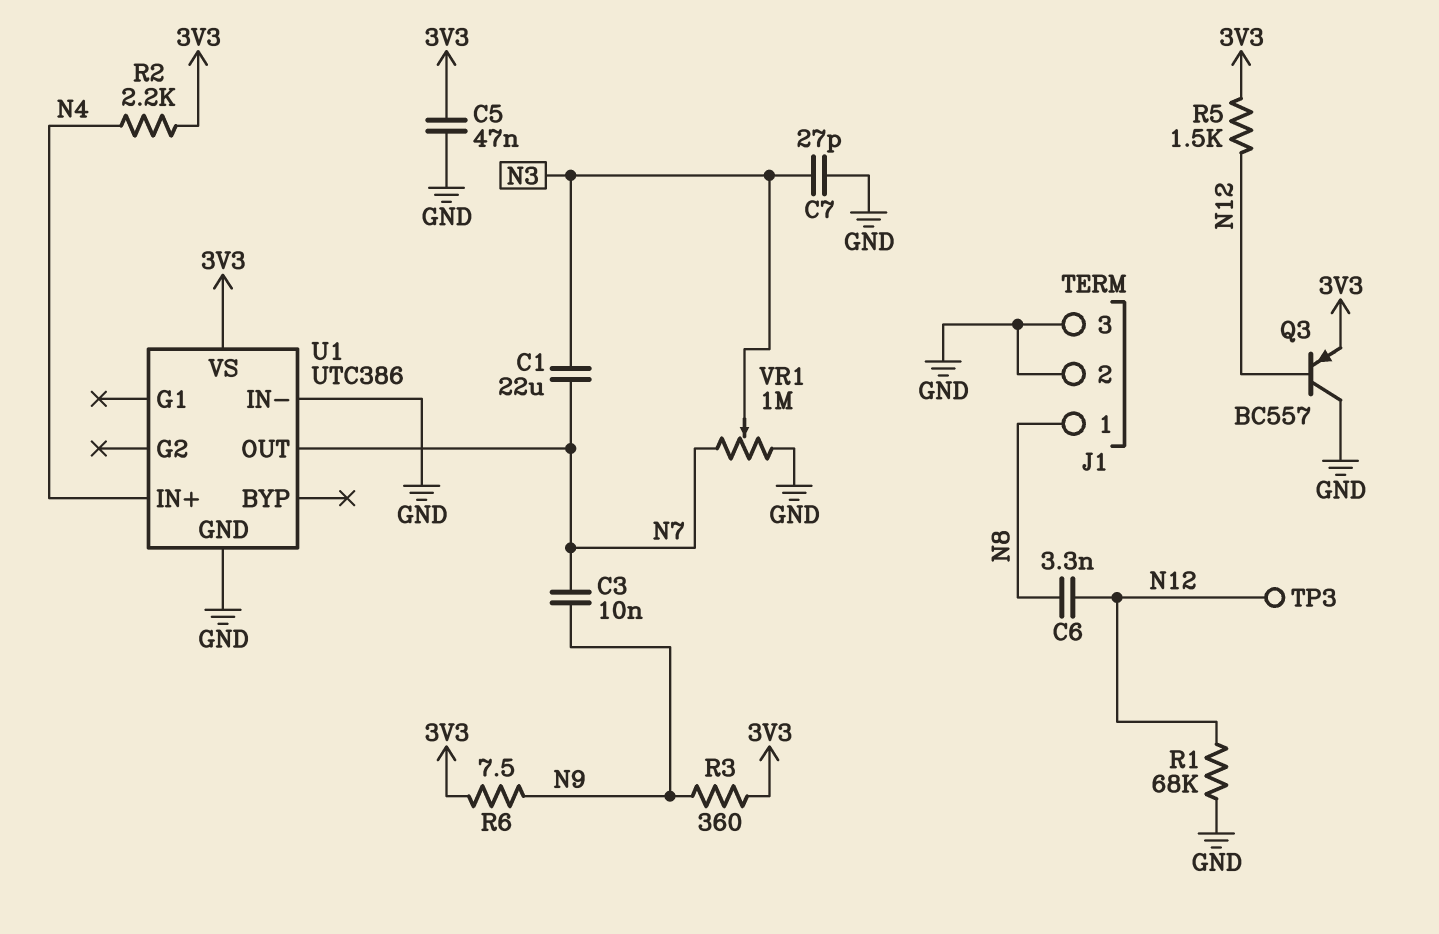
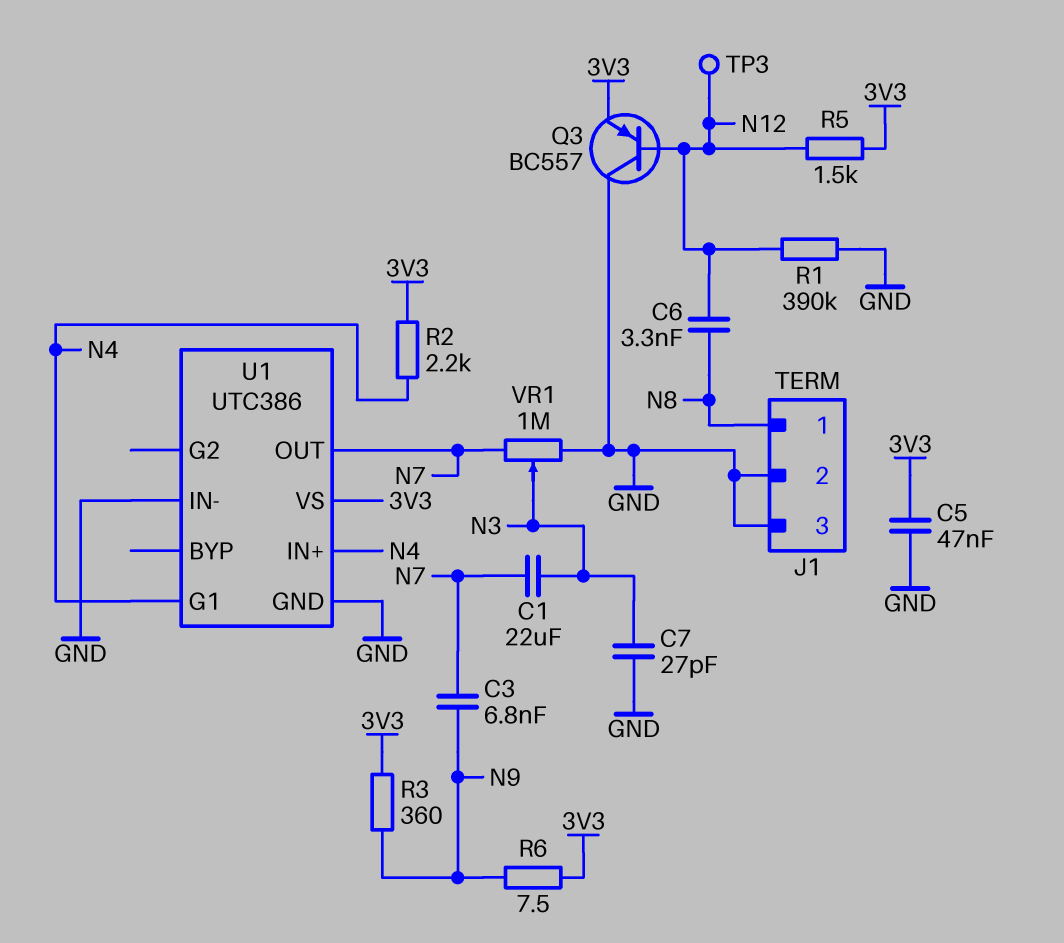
C3: 10nF (N7, N9) -> 6.8nF (N7, N9)
R1: 68k (GND, N12) -> 390k (GND, N12)
U1 pin G1: none -> N4

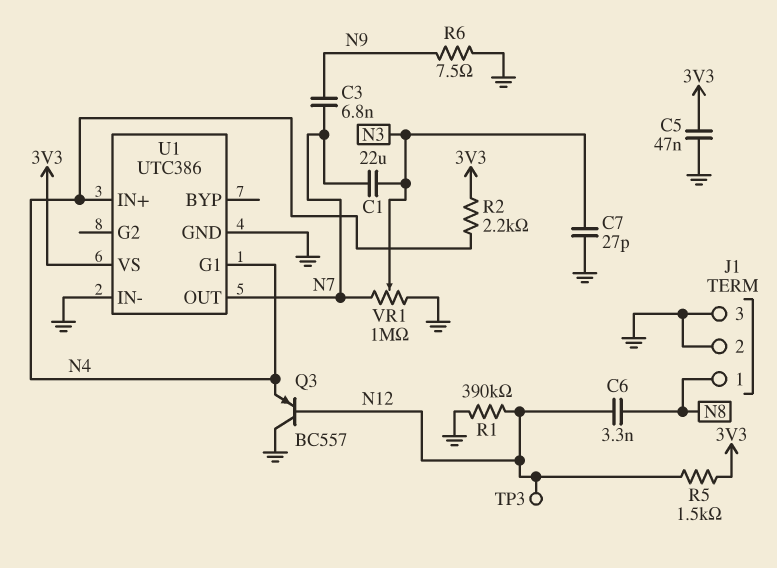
Q3: PNP BC557 (B N12, C GND, E 3V3) -> PNP BC557 (B N12, C GND, E N4)
R3: 360 (3V3, N9) -> none
R6: 7.5 (3V3, N9) -> 7.5 (GND, N9)

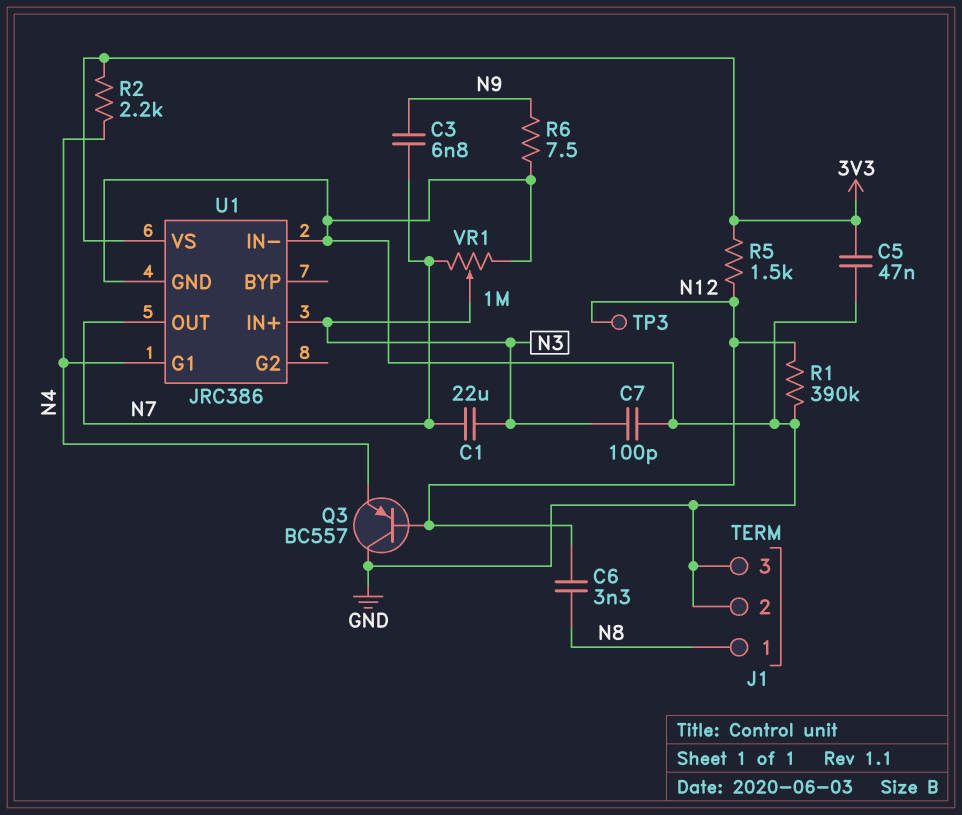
C7: 27pF (GND, N3) -> 100pF (GND, N3)
U1: UTC386 -> JRC386
U1 pin IN+: N4 -> N3

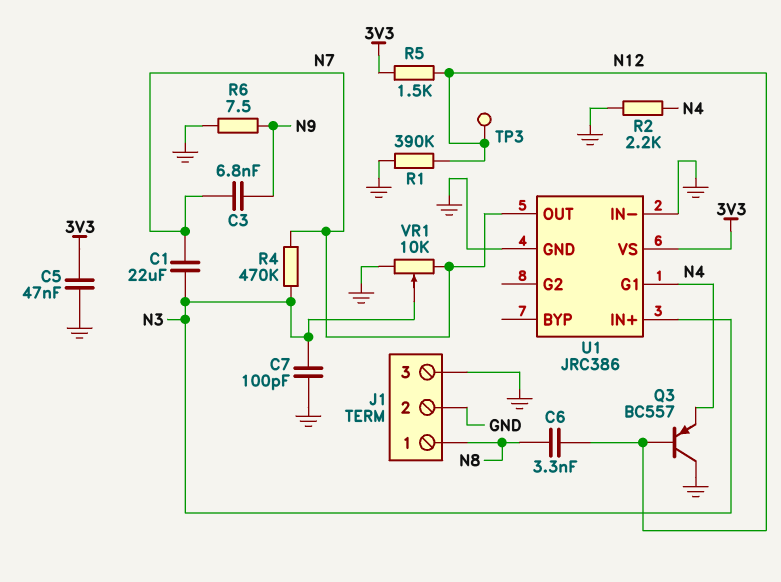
R2: 2.2k (3V3, N4) -> 2.2k (GND, N4)
R4: none -> 470k (N3, N7)
VR1: 1M (GND, N7, wiper N3) -> 10k (GND, N7, wiper N3)

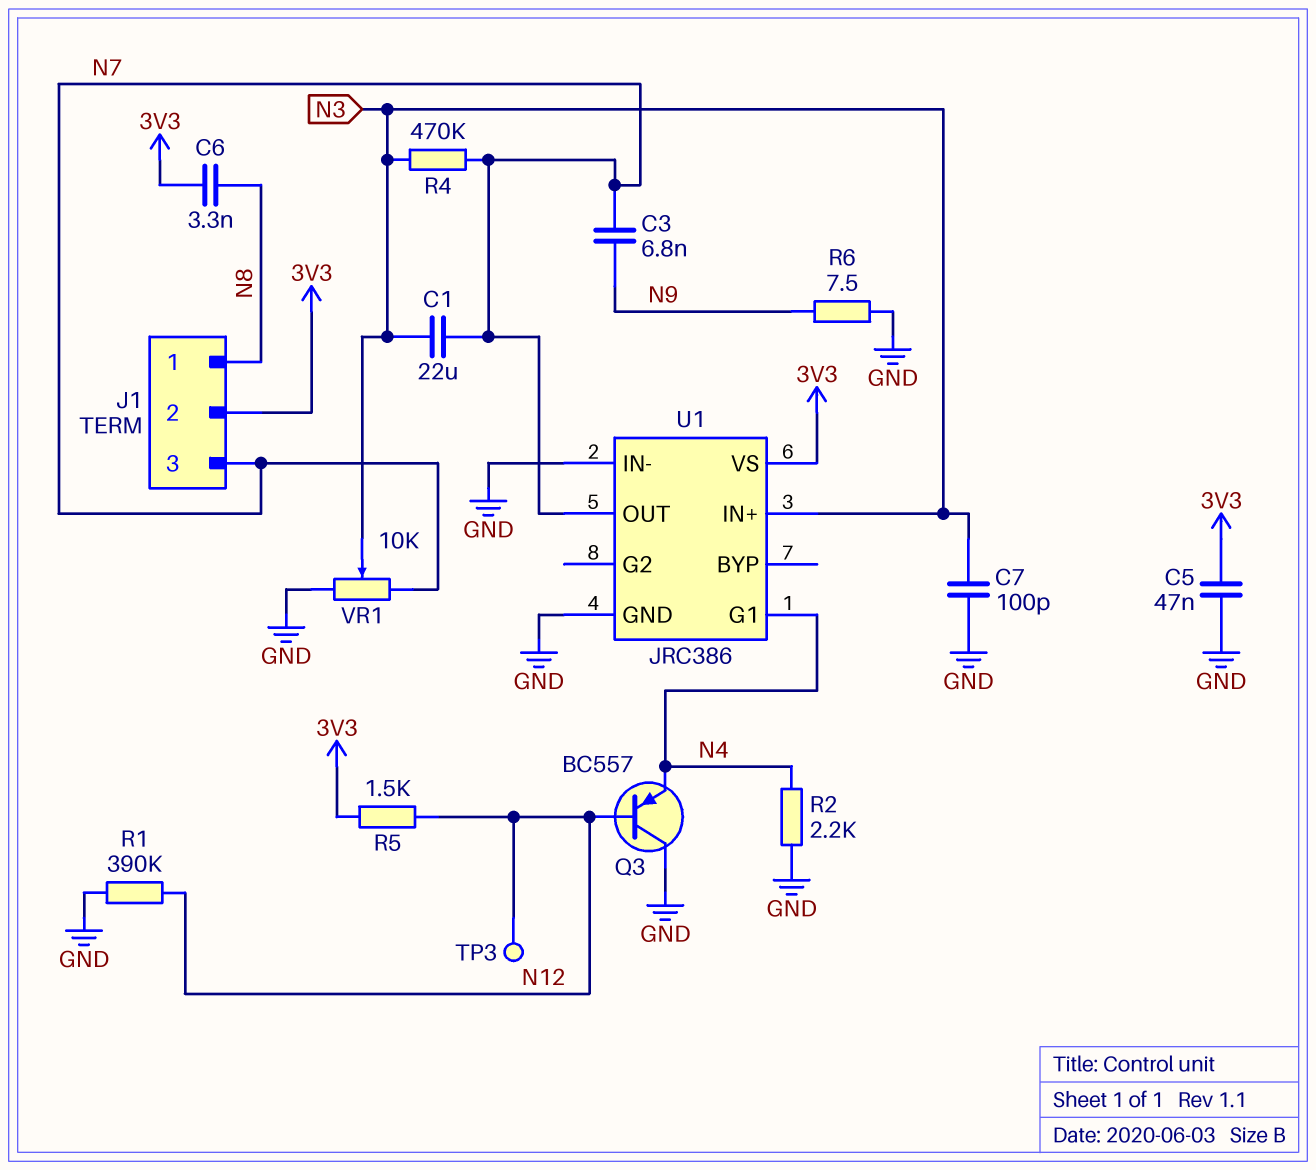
C6: 3.3nF (N8, N12) -> 3.3nF (3V3, N8)
J1 pin 2: GND -> 3V3
J1 pin 3: GND -> N7

